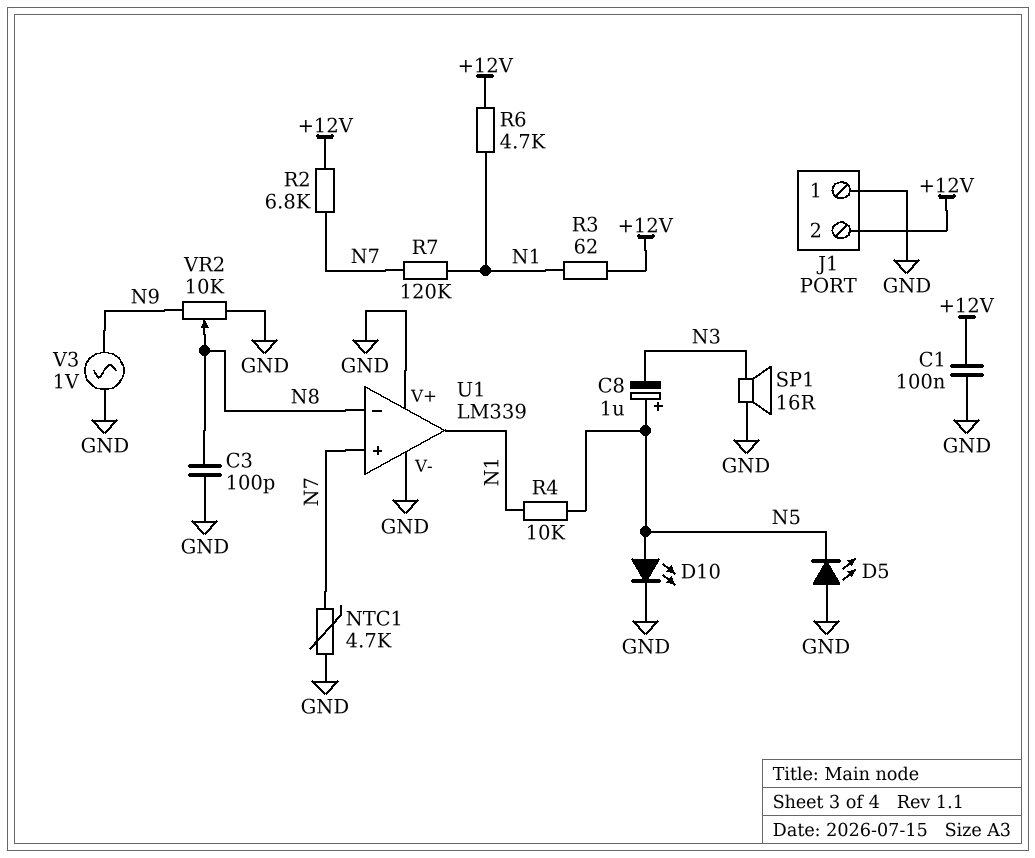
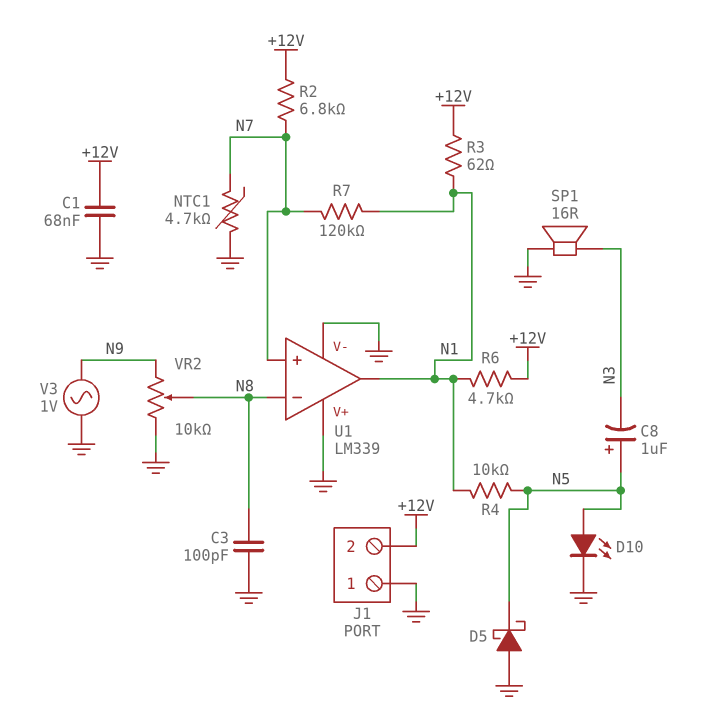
C1: 100nF (+12V, GND) -> 68nF (+12V, GND)
D5: LED (A GND, K N5) -> schottky (A GND, K N5)

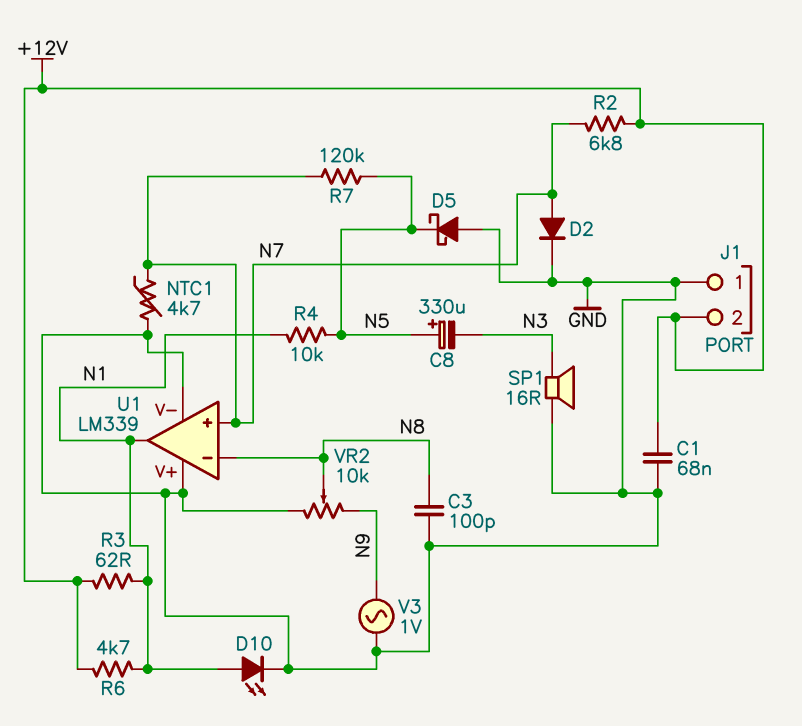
C8: 1uF (plus N5, minus N3) -> 330uF (plus N5, minus N3)
D2: none -> diode (A N7, K GND)
D10: LED (A N5, K GND) -> LED (A N1, K GND)
R7: 120k (N1, N7) -> 120k (N5, N7)

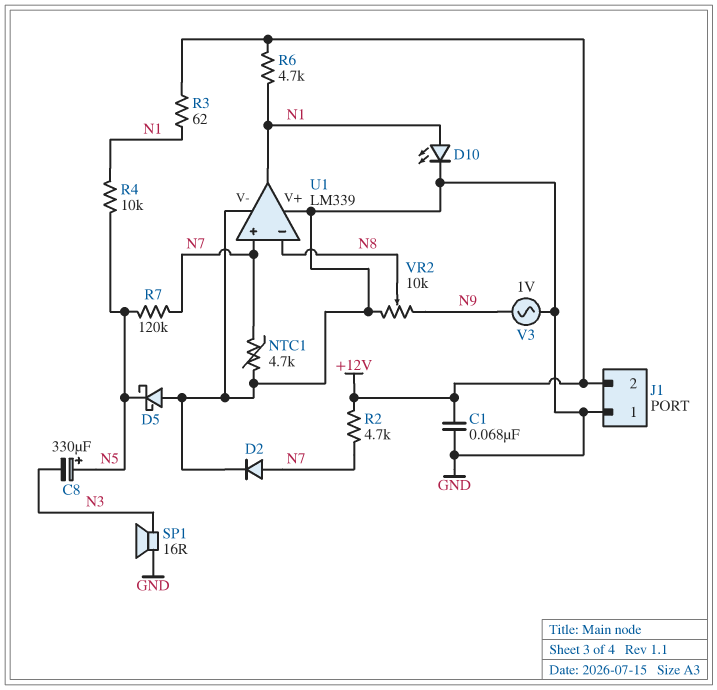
C3: 100pF (GND, N8) -> none
R2: 6.8k (+12V, N7) -> 4.7k (+12V, N7)

